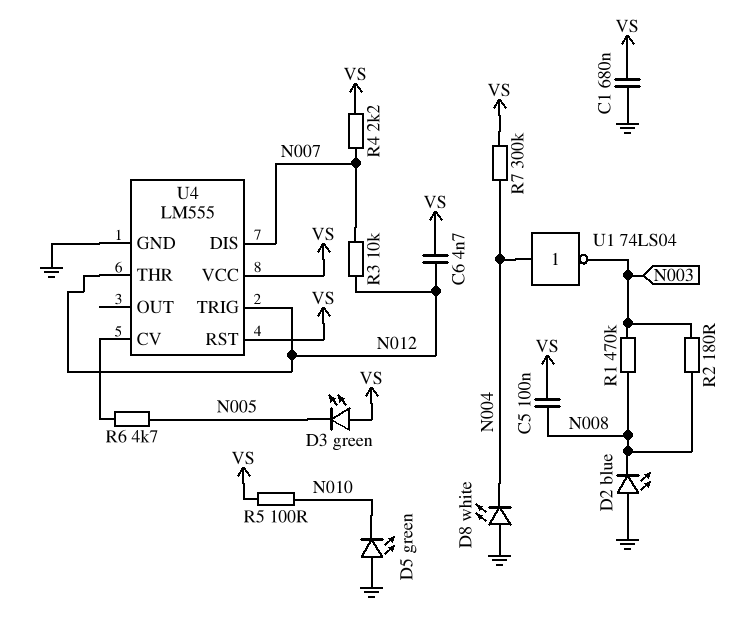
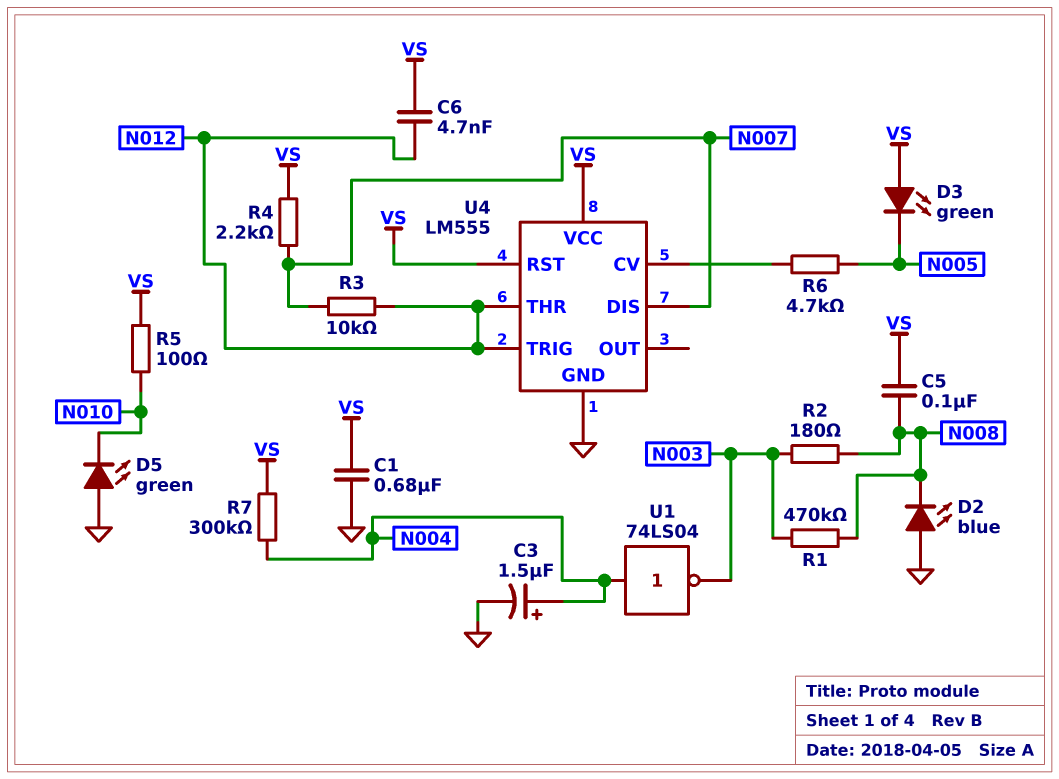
C3: none -> 1.5uF (plus N004, minus GND)
D8: LED white (A GND, K N004) -> none

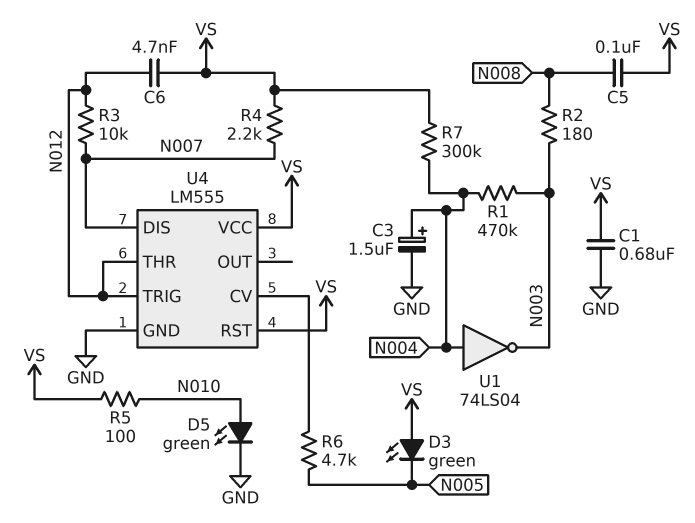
D2: LED blue (A GND, K N008) -> none
D5: LED green (A GND, K N010) -> LED green (A N010, K GND)
R1: 470k (N003, N008) -> 470k (N003, N004)

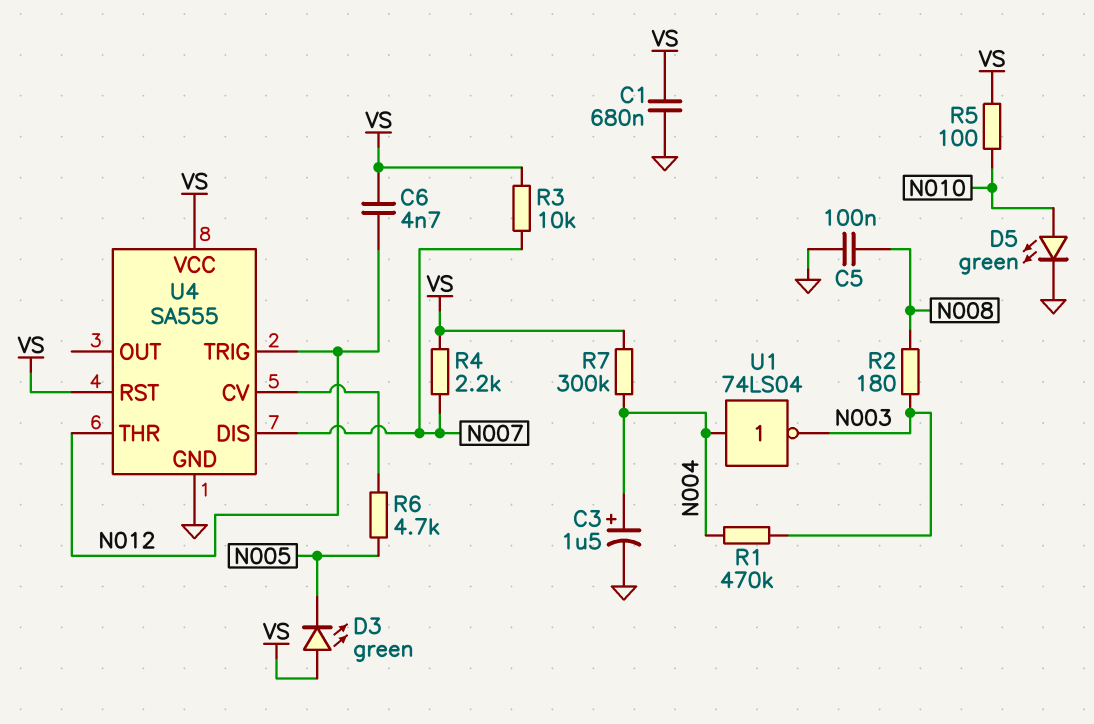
C5: 100nF (N008, VS) -> 100nF (GND, N008)
R3: 10k (N007, N012) -> 10k (N007, VS)
U4: LM555 -> SA555

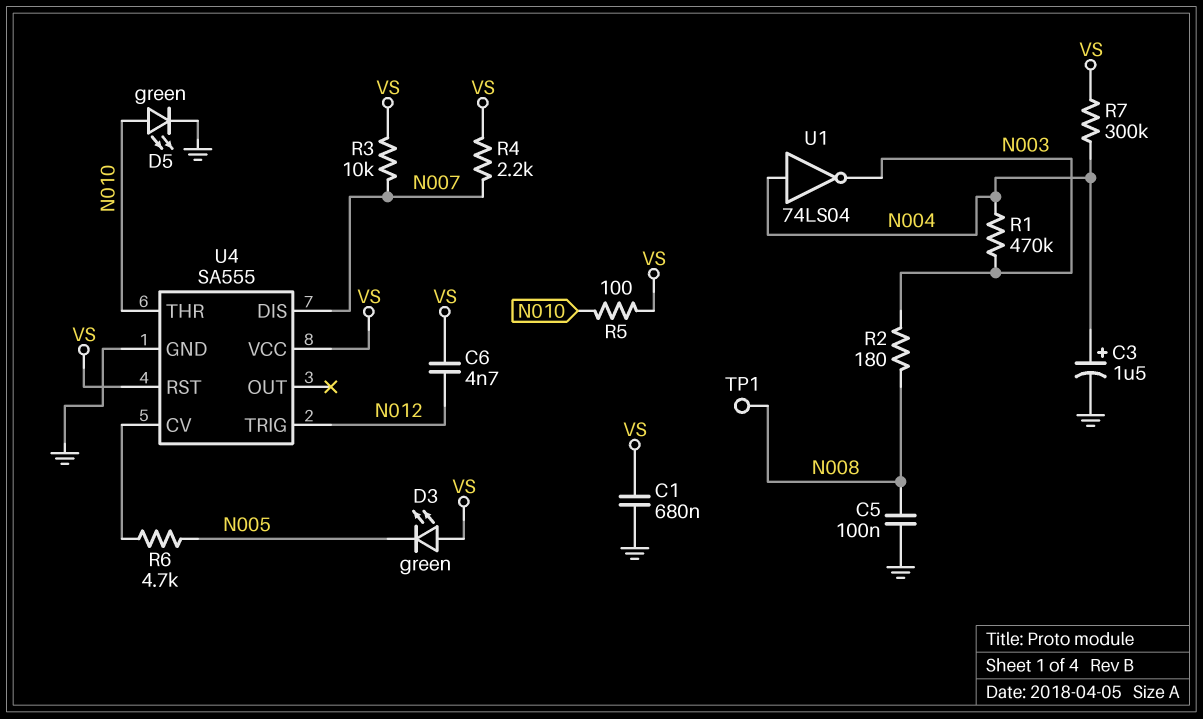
TP1: none -> test point (N008)
U4 pin THR: N012 -> N010

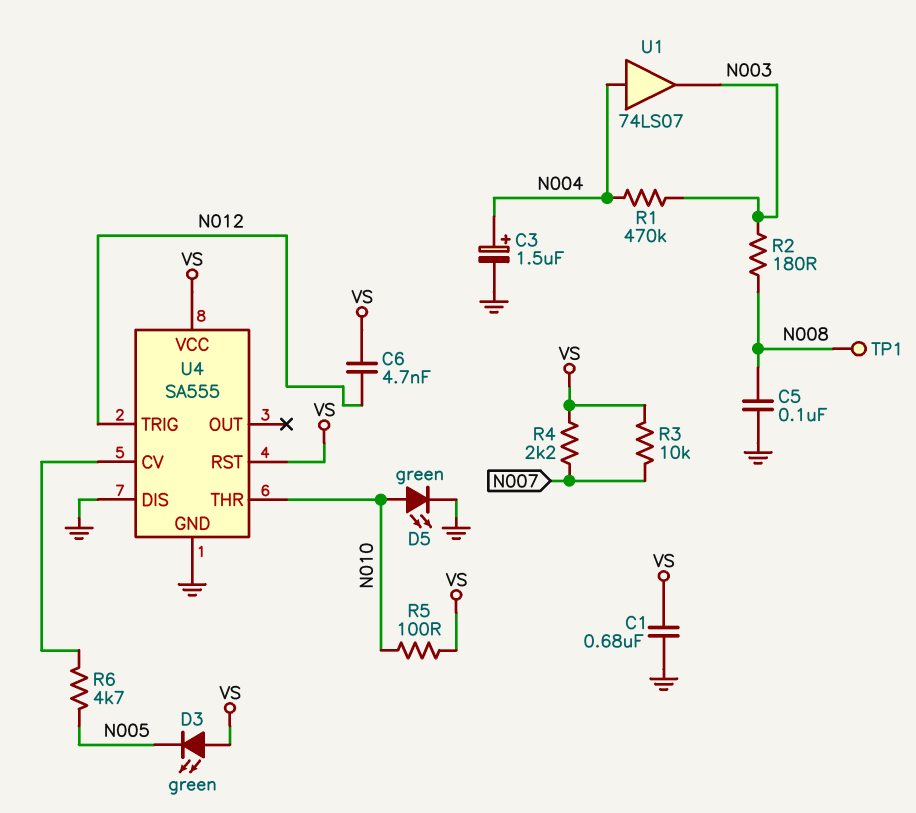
R7: 300k (N004, VS) -> none
U1: NOT 74LS04 (in N004, out N003) -> buffer 74LS07 (in N004, out N003)
U4 pin DIS: N007 -> GND

